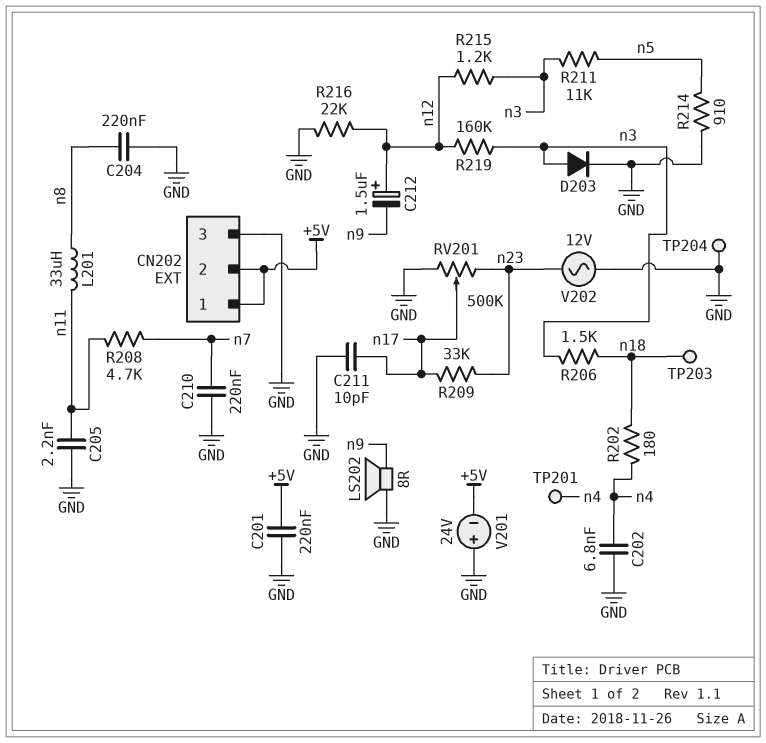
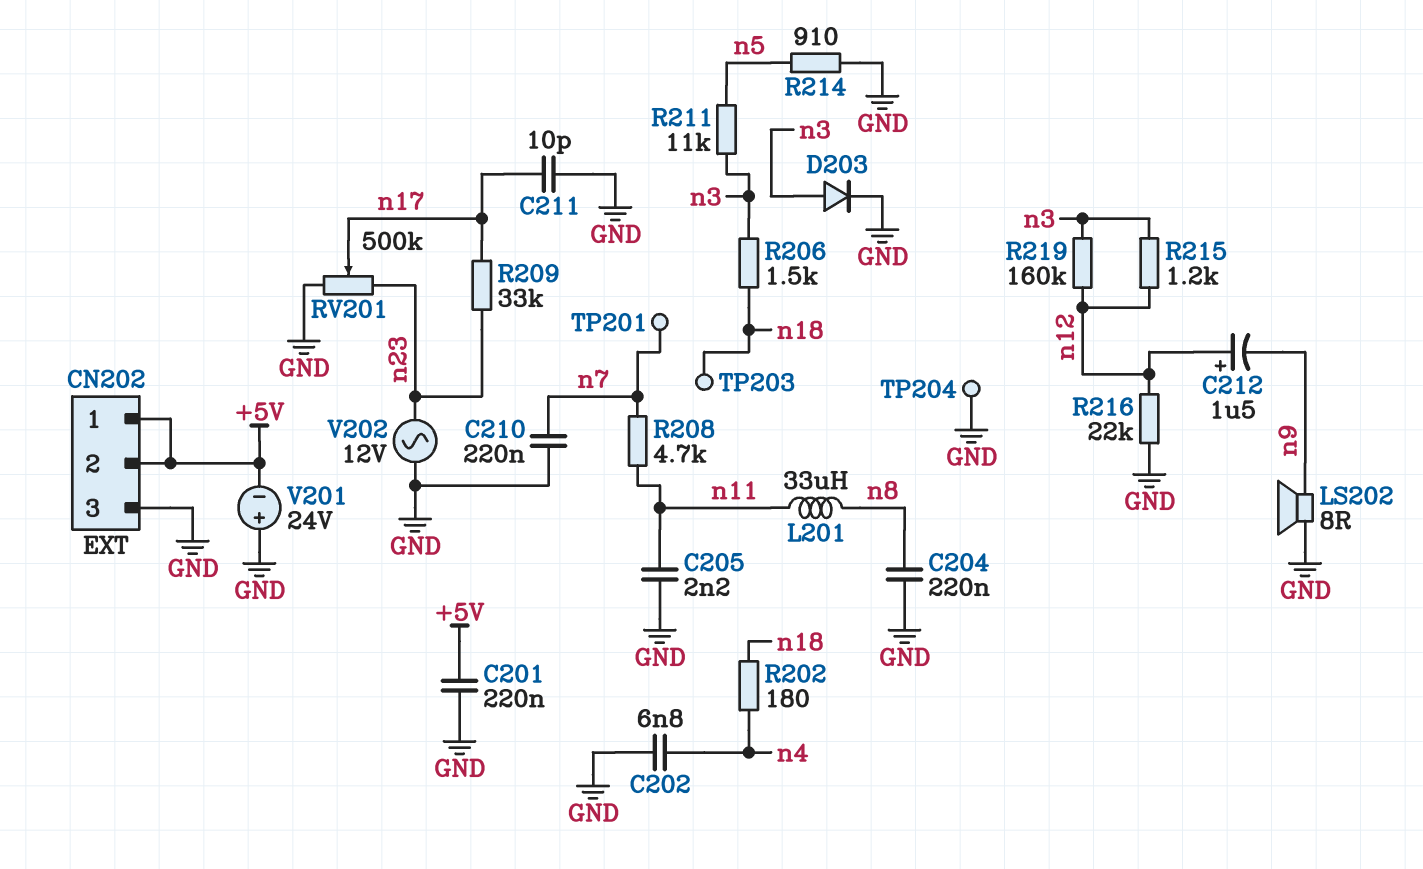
TP201: test point (n4) -> test point (n7)

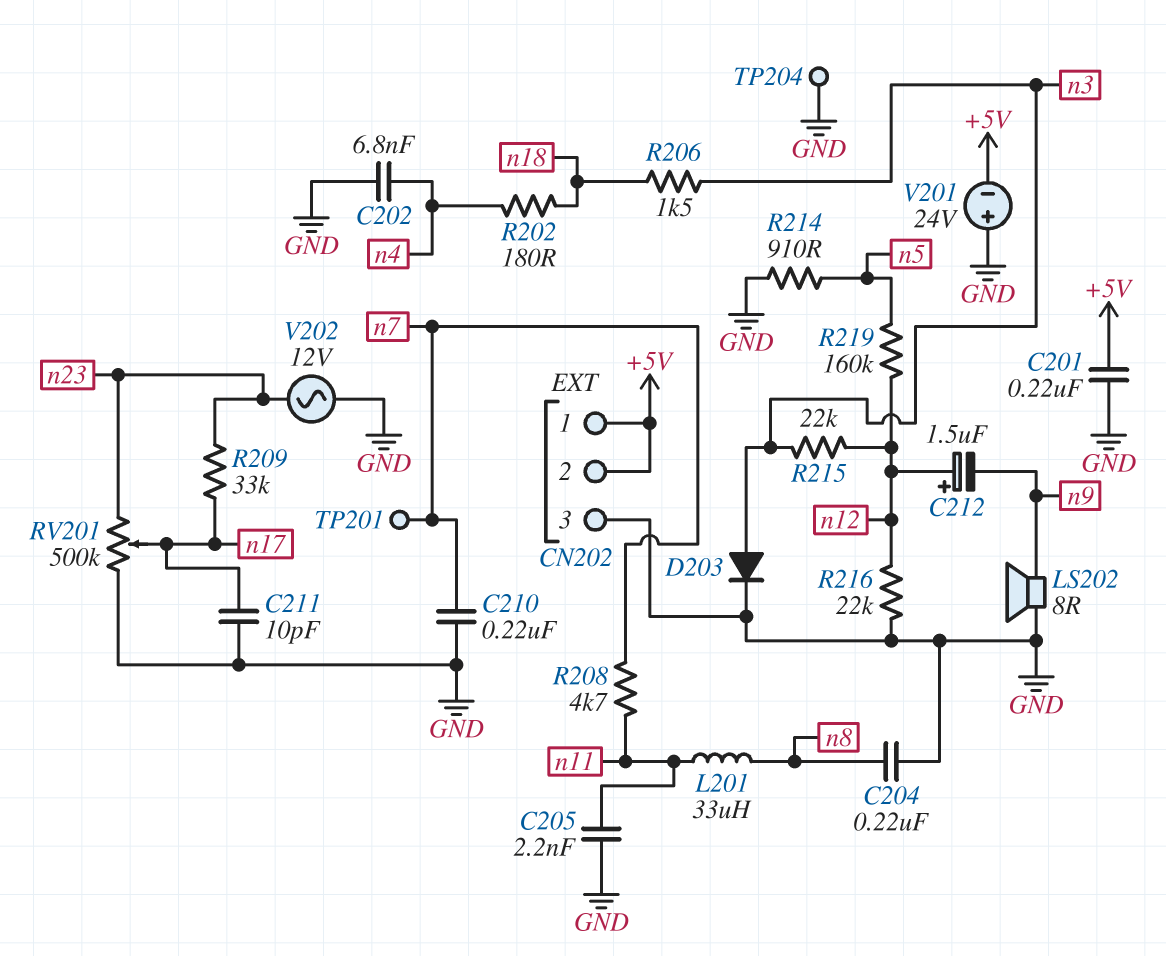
R211: 11k (n3, n5) -> none
R215: 1.2k (n3, n12) -> 22k (n3, n12)
R219: 160k (n3, n12) -> 160k (n5, n12)
TP203: test point (n18) -> none

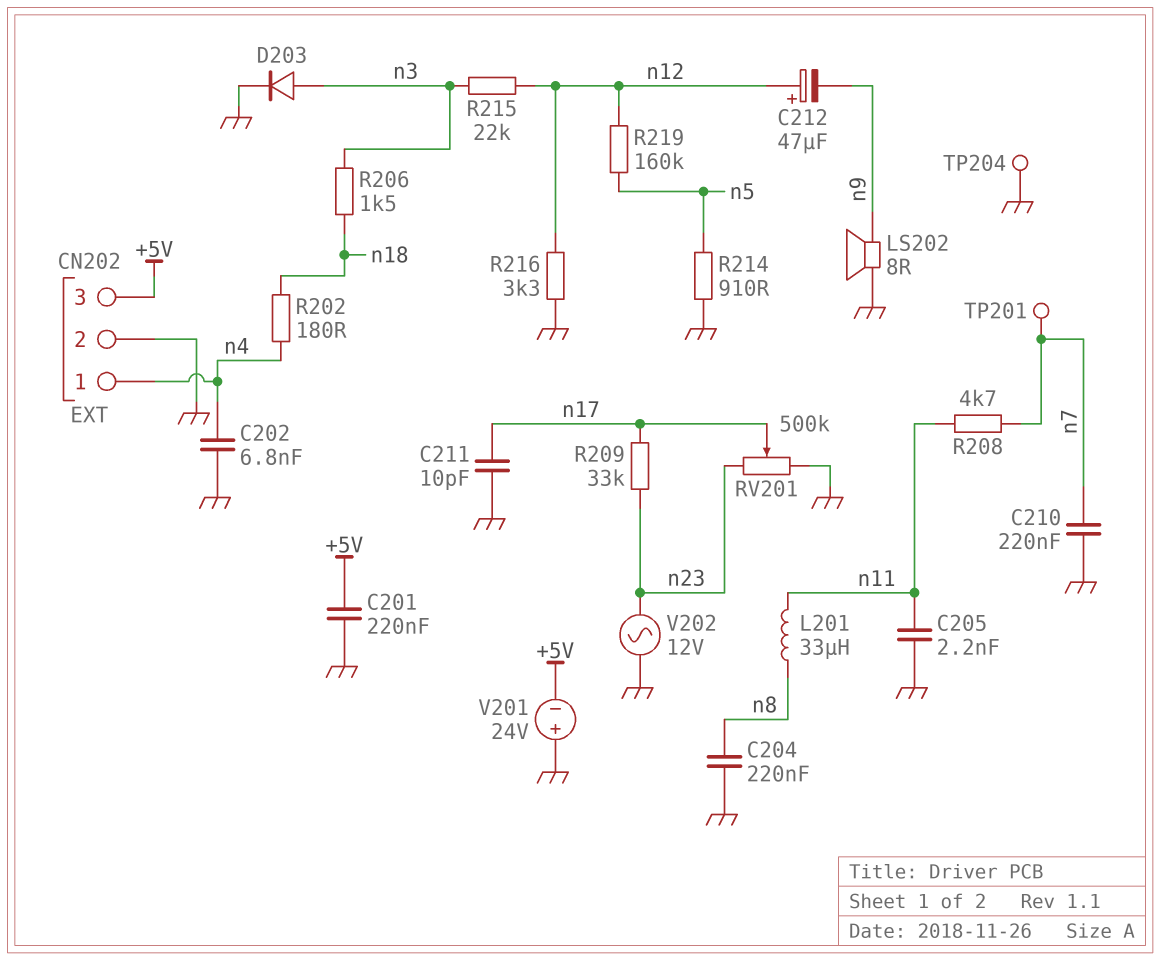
C212: 1.5uF (plus n12, minus n9) -> 47uF (plus n12, minus n9)
CN202 pin 1: +5V -> n4
CN202 pin 2: +5V -> GND
CN202 pin 3: GND -> +5V
R216: 22k (GND, n12) -> 3.3k (GND, n12)

